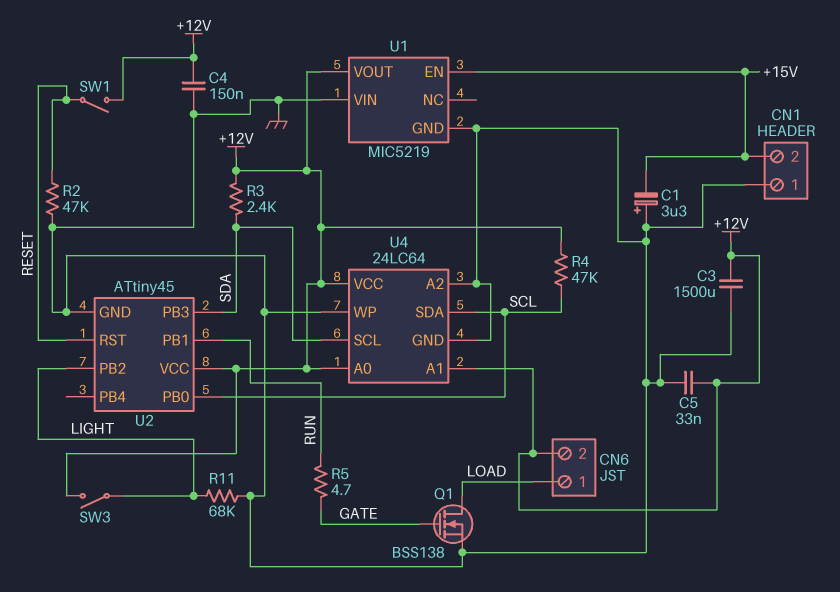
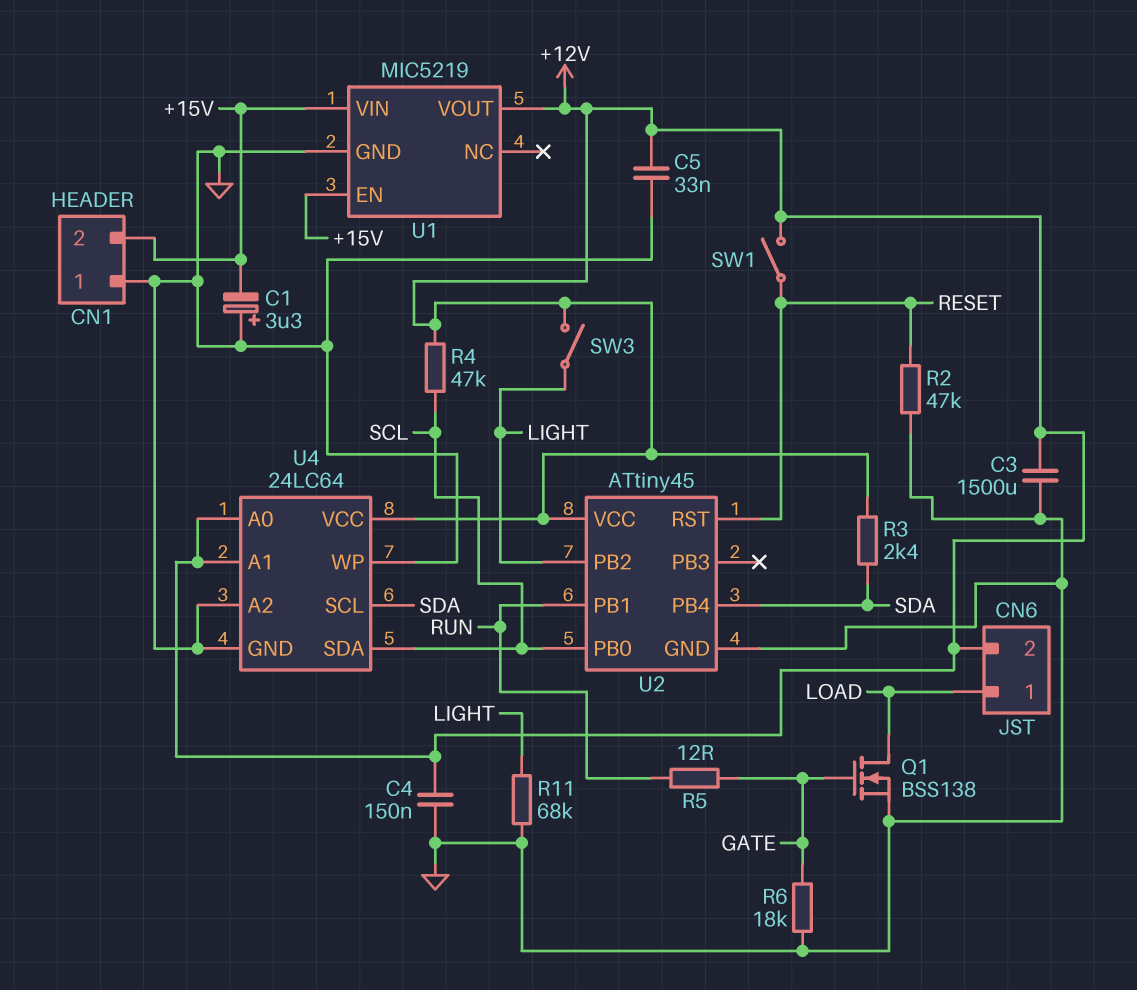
R5: 4.7 (GATE, RUN) -> 12 (GATE, RUN)
R6: none -> 18k (GATE, GND)
U1 pin VIN: GND -> +15V
U2 pin PB3: SDA -> none
U2 pin PB4: none -> SDA

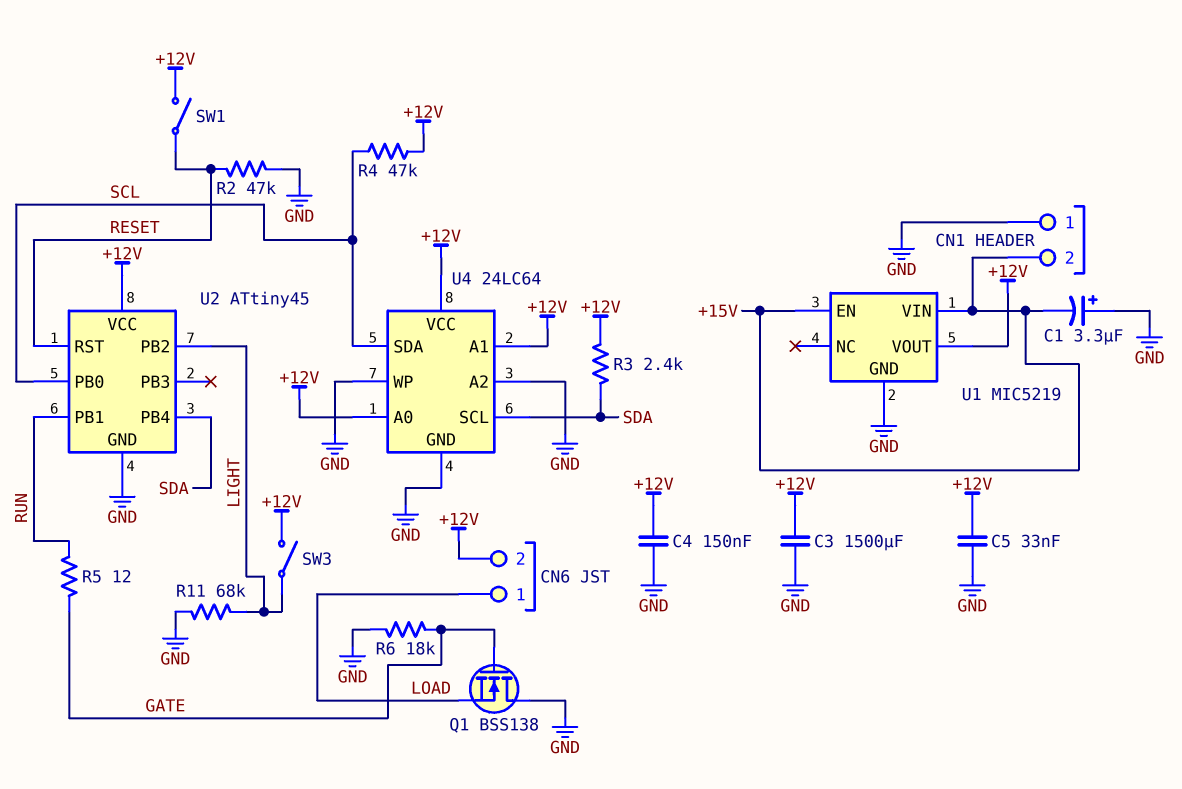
Q1: NMOS BSS138 (G GATE, D LOAD, S GND) -> NMOS BSS138 (G GATE, D GND, S LOAD)

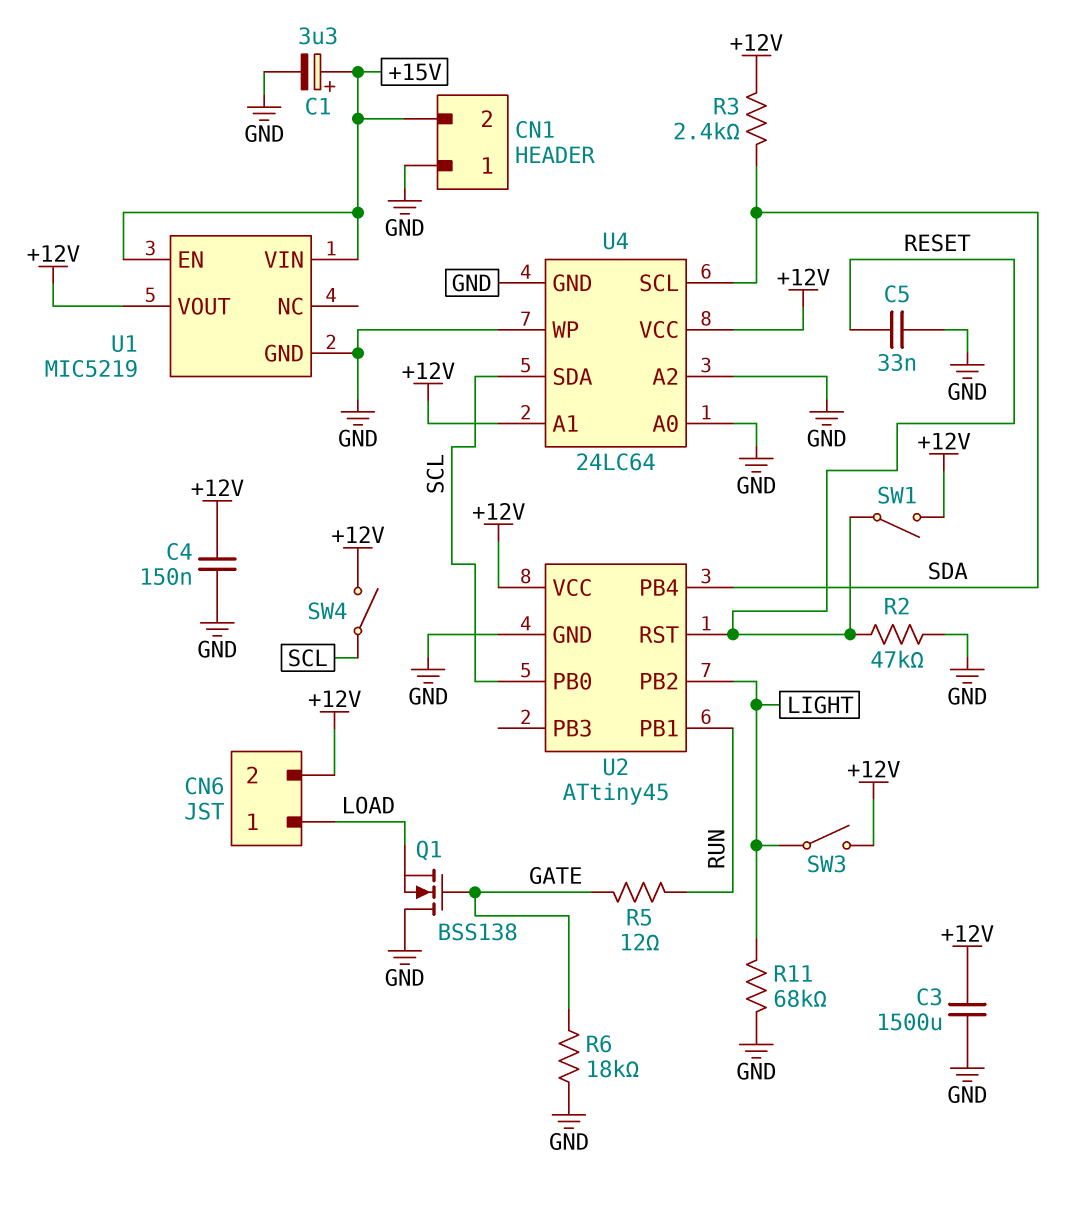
C1: 3.3uF (plus GND, minus +15V) -> 3.3uF (plus +15V, minus GND)
C5: 33nF (+12V, GND) -> 33nF (GND, RESET)
R4: 47k (+12V, SCL) -> none
SW4: none -> switch (+12V, SCL)
U4 pin A0: +12V -> GND

